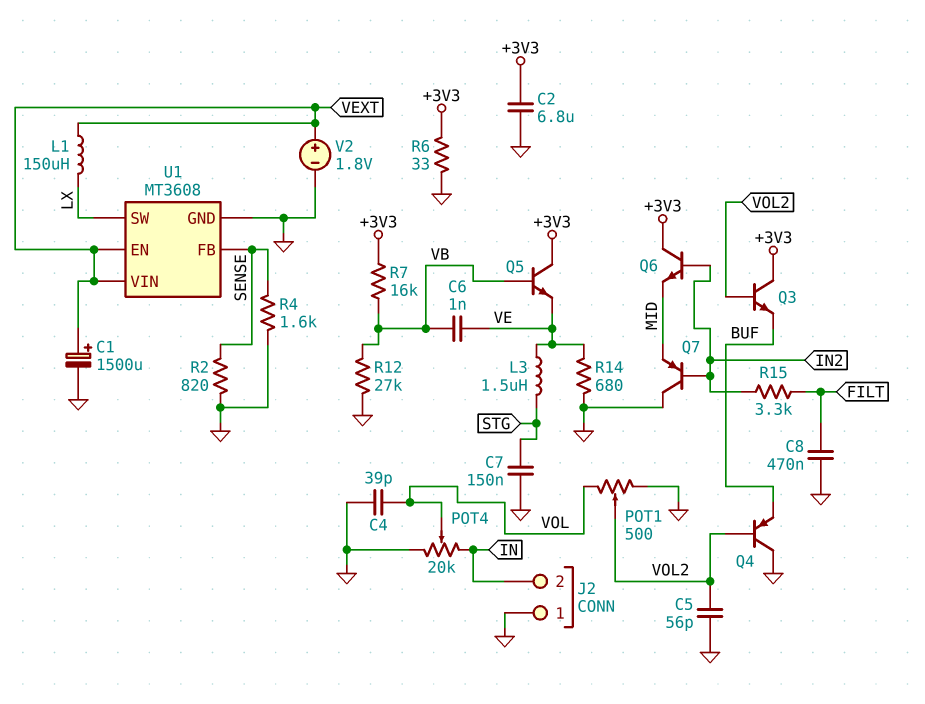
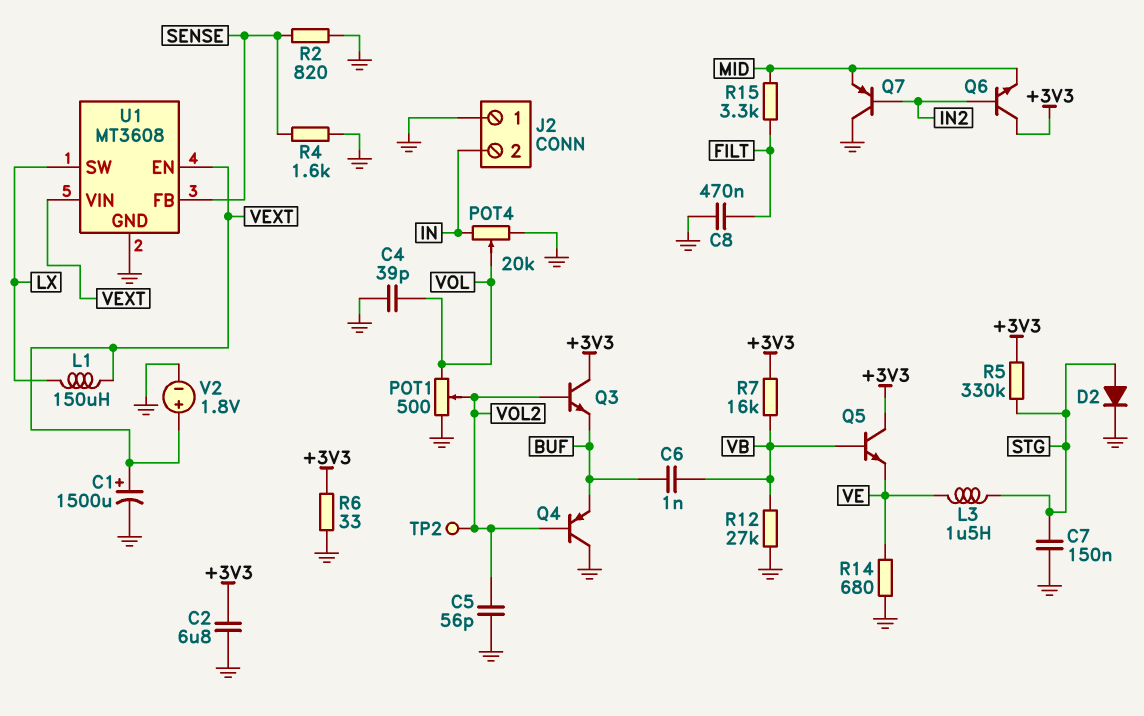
C6: 1nF (VB, VE) -> 1nF (BUF, VB)
D2: none -> diode (A STG, K GND)
R5: none -> 330k (+3V3, STG)
R15: 3.3k (FILT, IN2) -> 3.3k (FILT, MID)
TP2: none -> test point (VOL2)

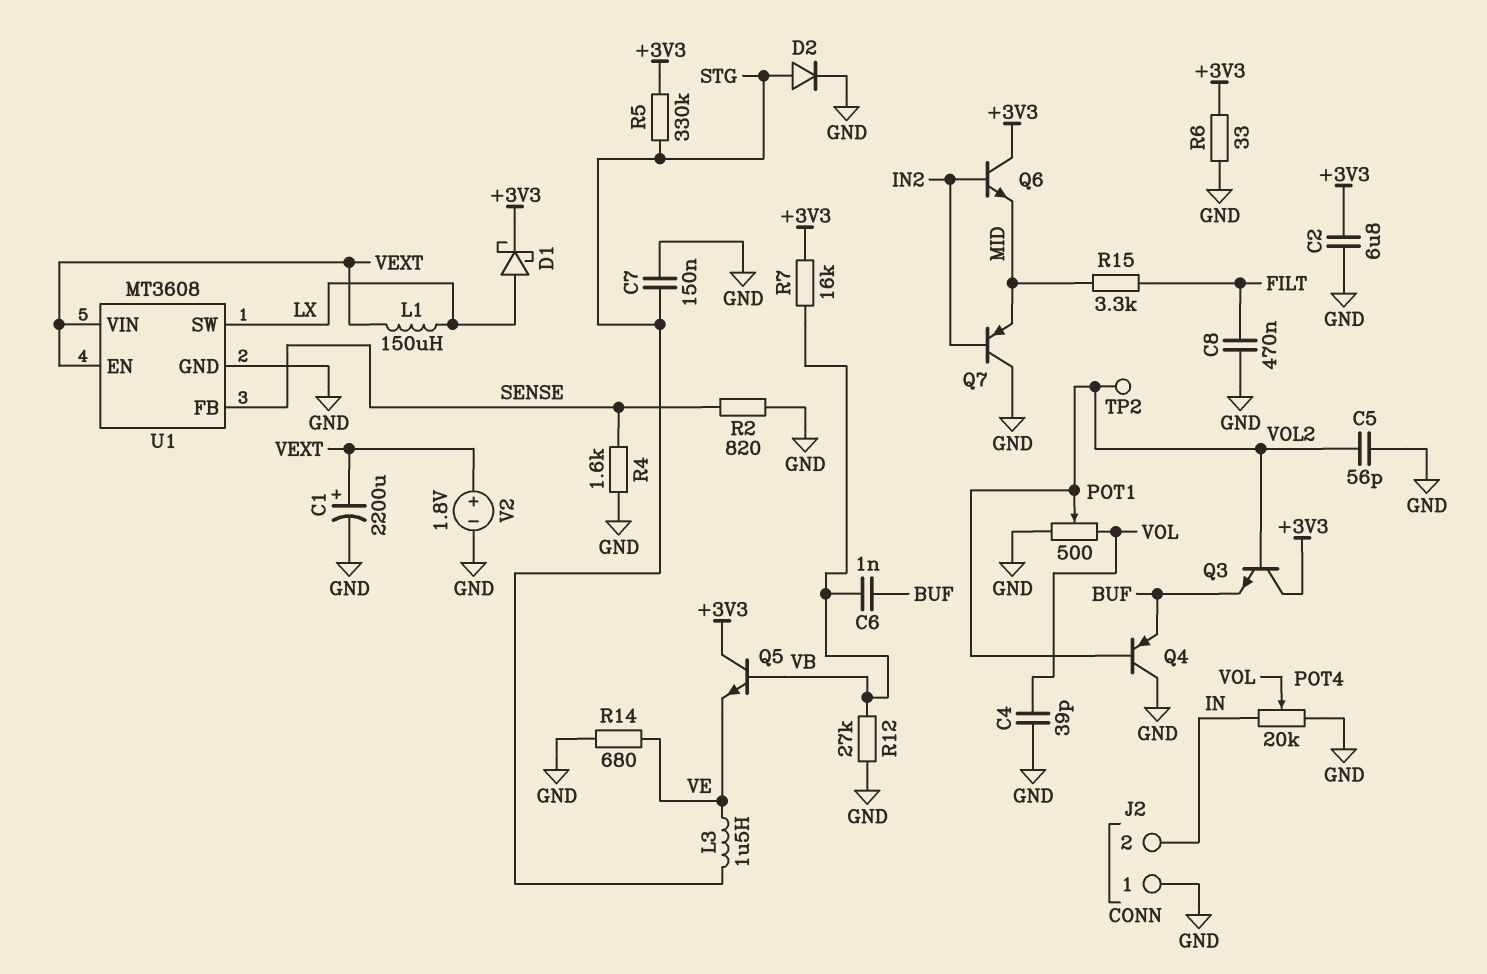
C1: 1500uF (plus VEXT, minus GND) -> 2200uF (plus VEXT, minus GND)
D1: none -> schottky (A LX, K +3V3)

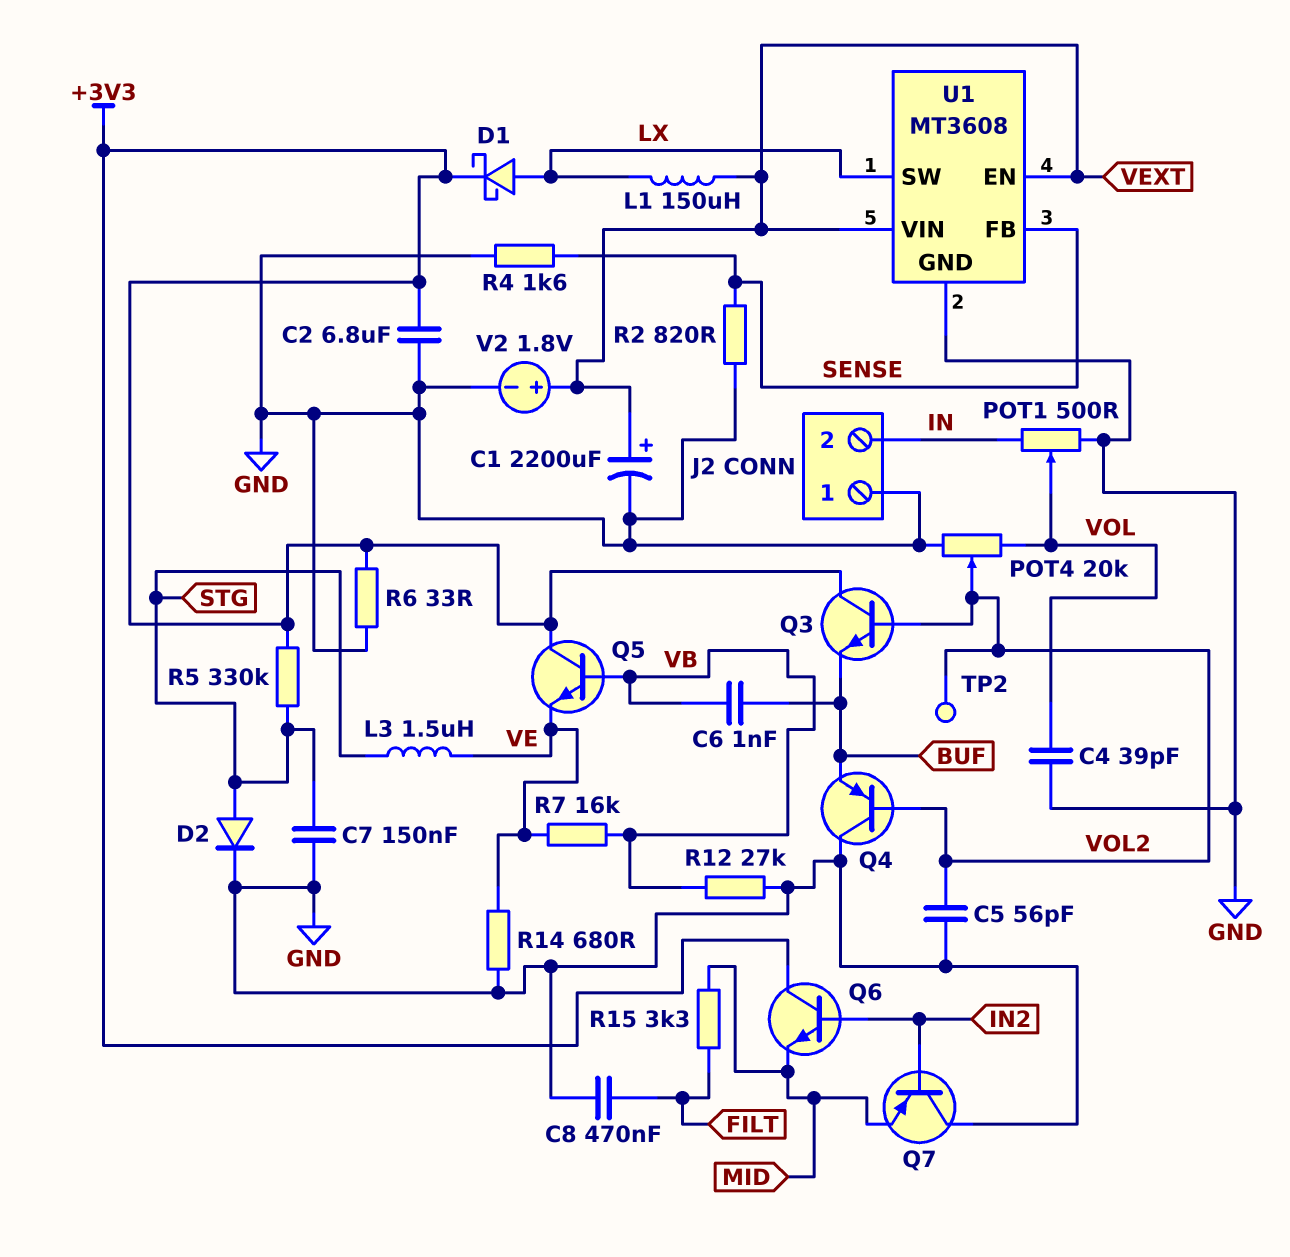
POT1: 500 (GND, VOL, wiper VOL2) -> 500 (GND, IN, wiper VOL)
POT4: 20k (GND, IN, wiper VOL) -> 20k (GND, VOL, wiper VOL2)
R7: 16k (+3V3, VB) -> 16k (VB, VE)

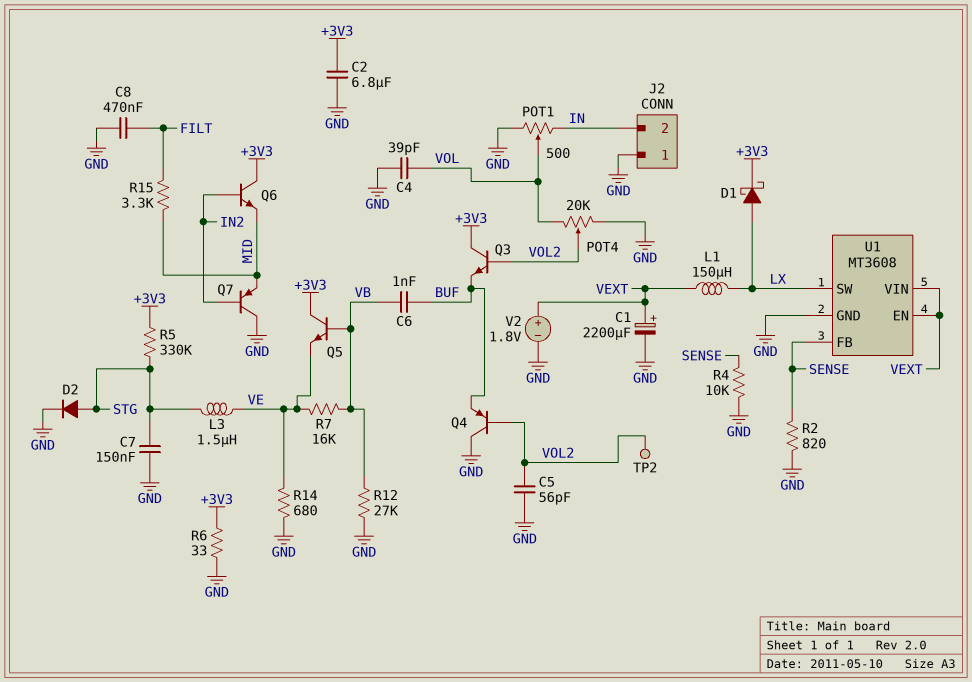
R4: 1.6k (GND, SENSE) -> 10k (GND, SENSE)

